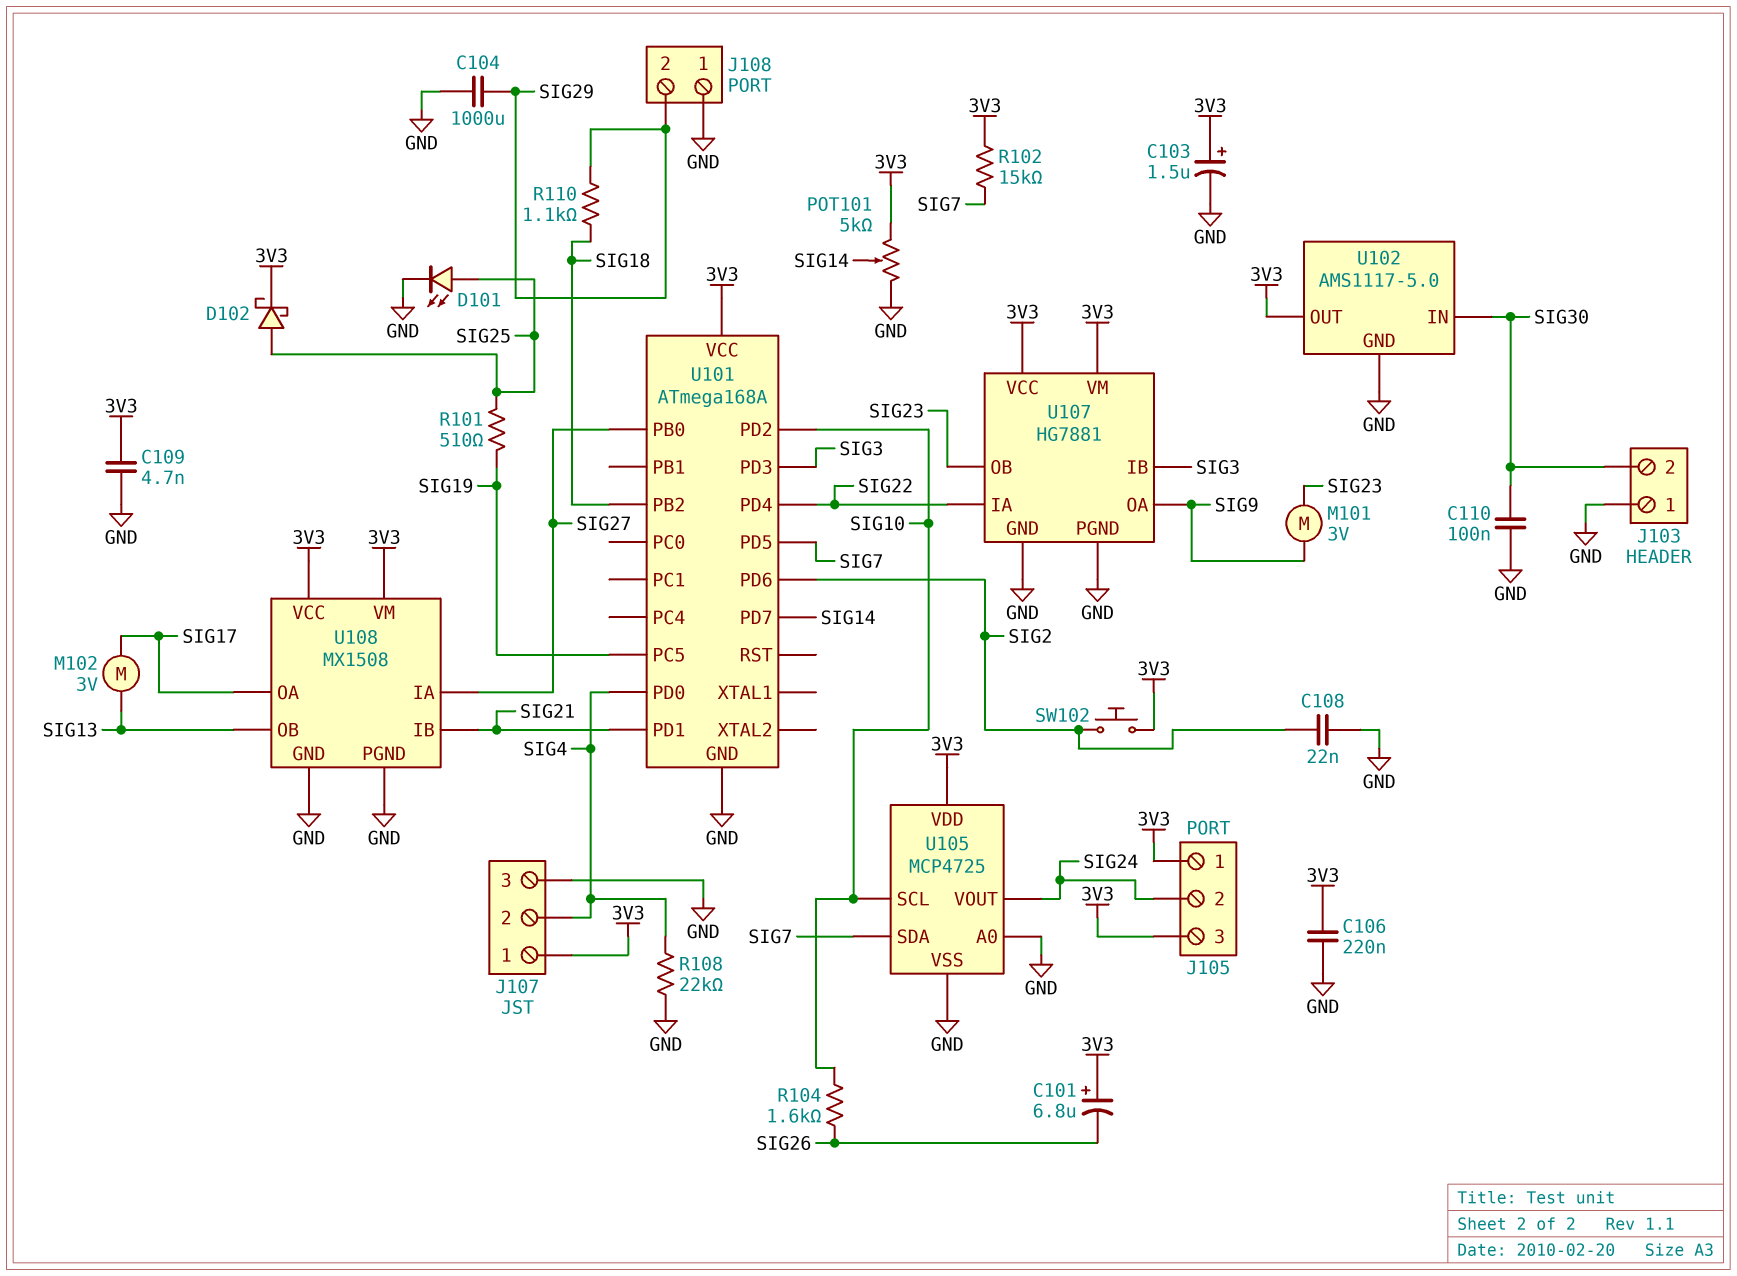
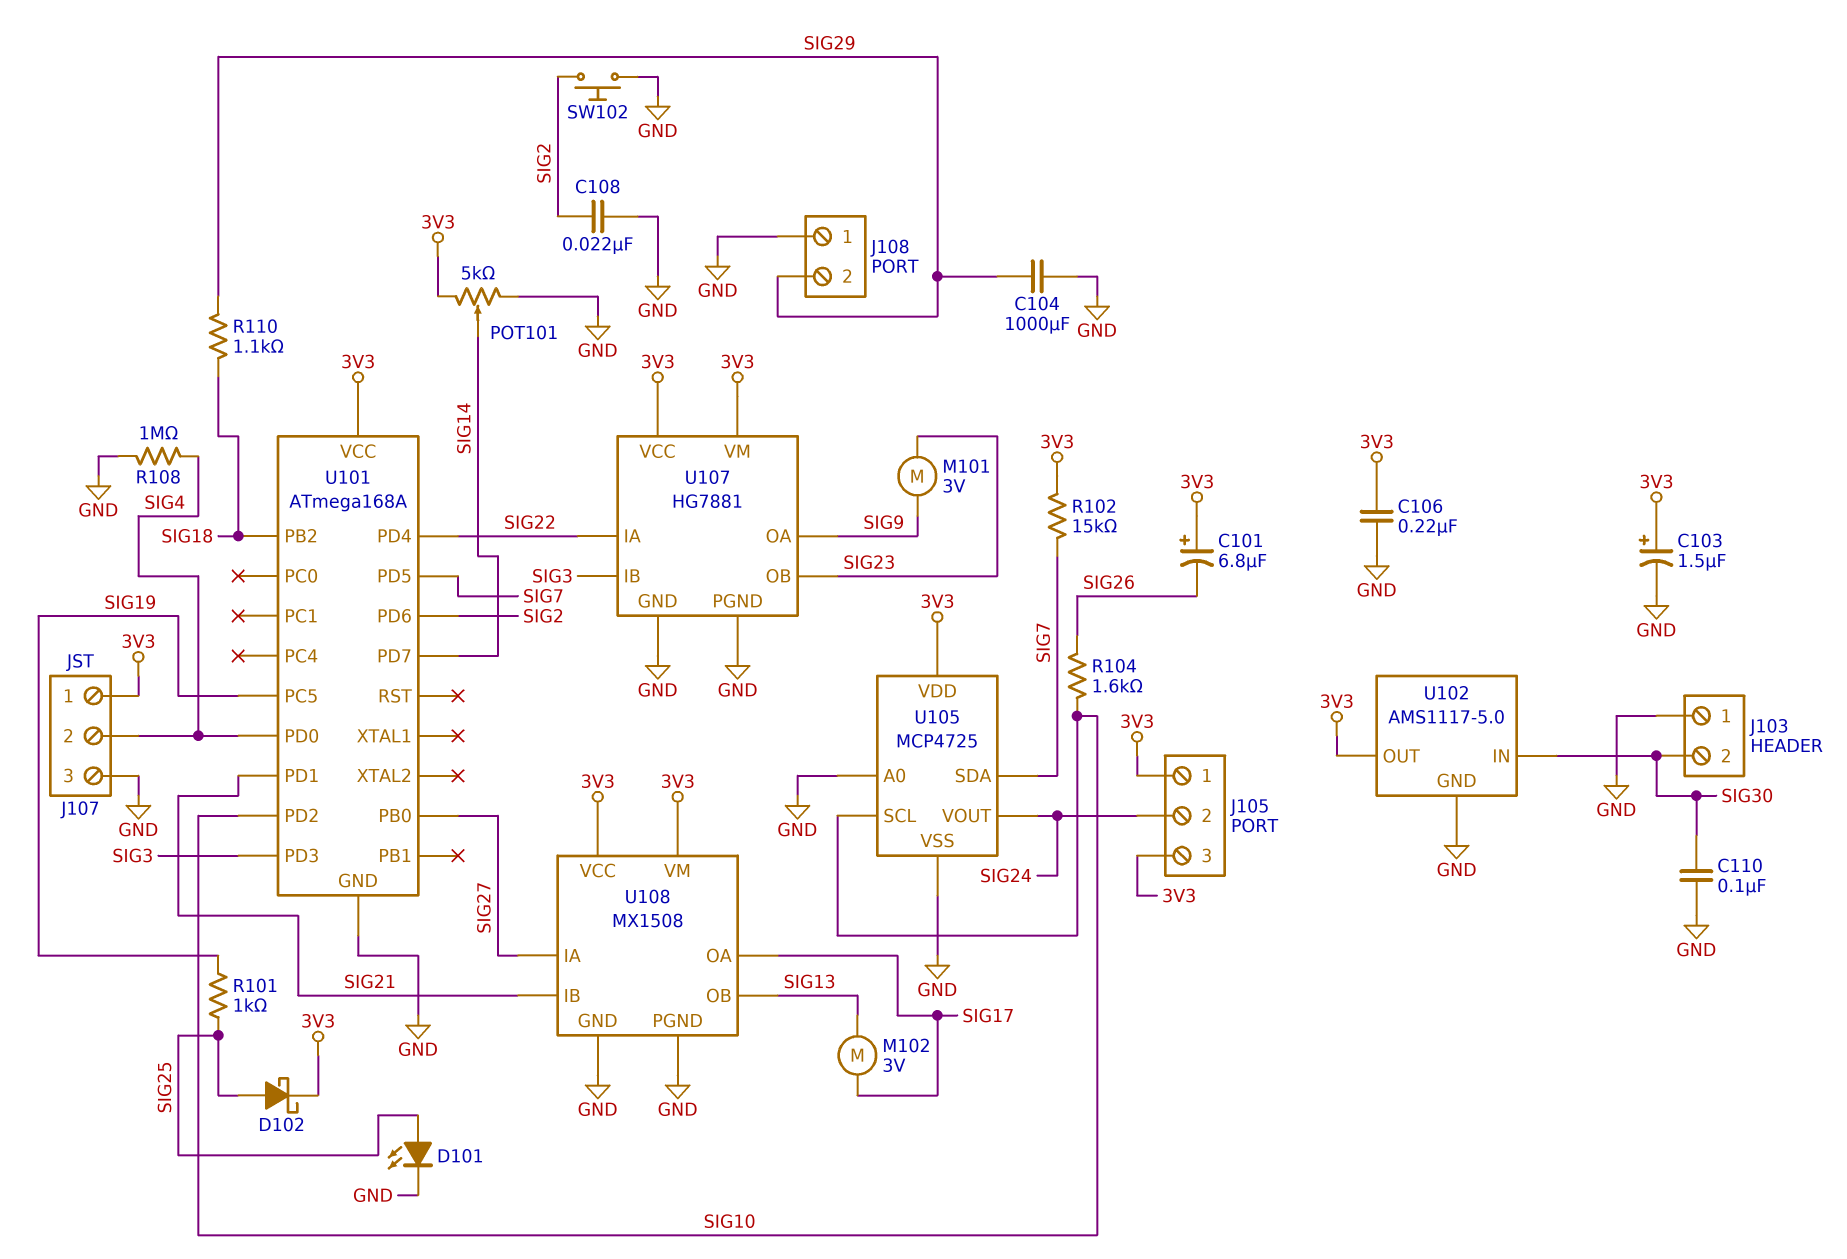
C109: 4.7nF (3V3, GND) -> none
R101: 510 (SIG19, SIG25) -> 1k (SIG19, SIG25)
R108: 22k (GND, SIG4) -> 1M (GND, SIG4)
SW102: button (3V3, SIG2) -> button (GND, SIG2)

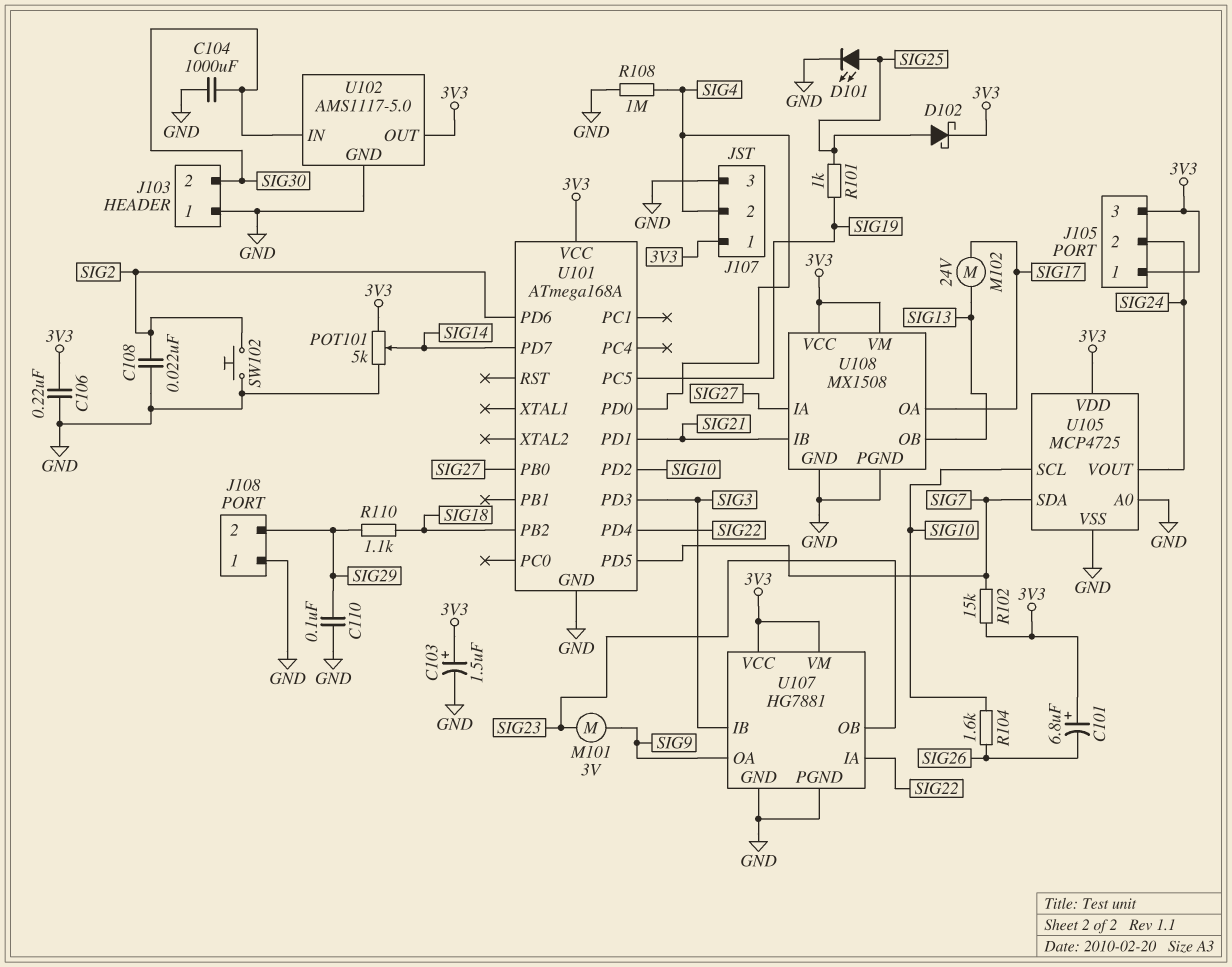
C104: 1000uF (GND, SIG29) -> 1000uF (GND, SIG30)
C110: 100nF (GND, SIG30) -> 100nF (GND, SIG29)
M102: motor 3V (SIG13, SIG17) -> motor 24V (SIG13, SIG17)

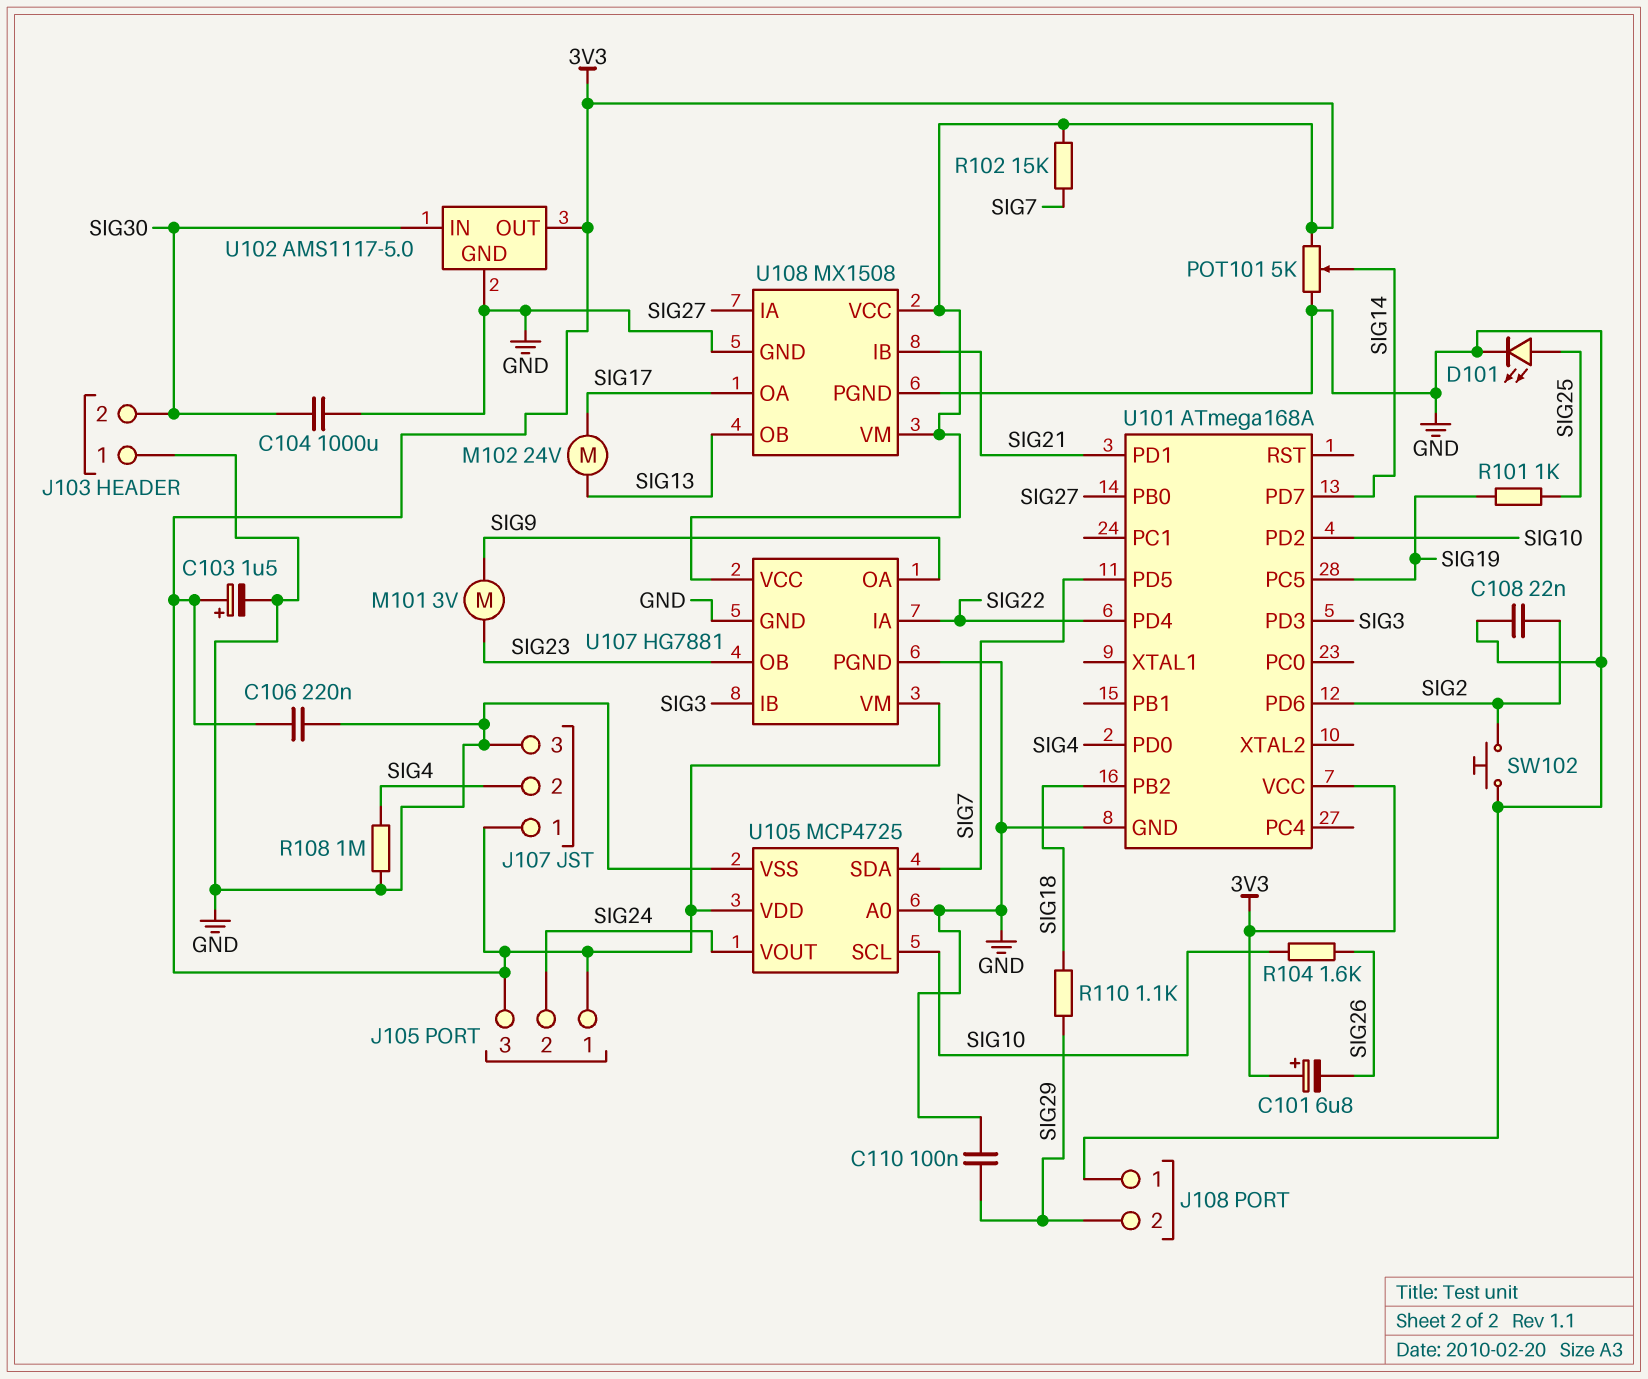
D102: schottky (A SIG25, K 3V3) -> none

